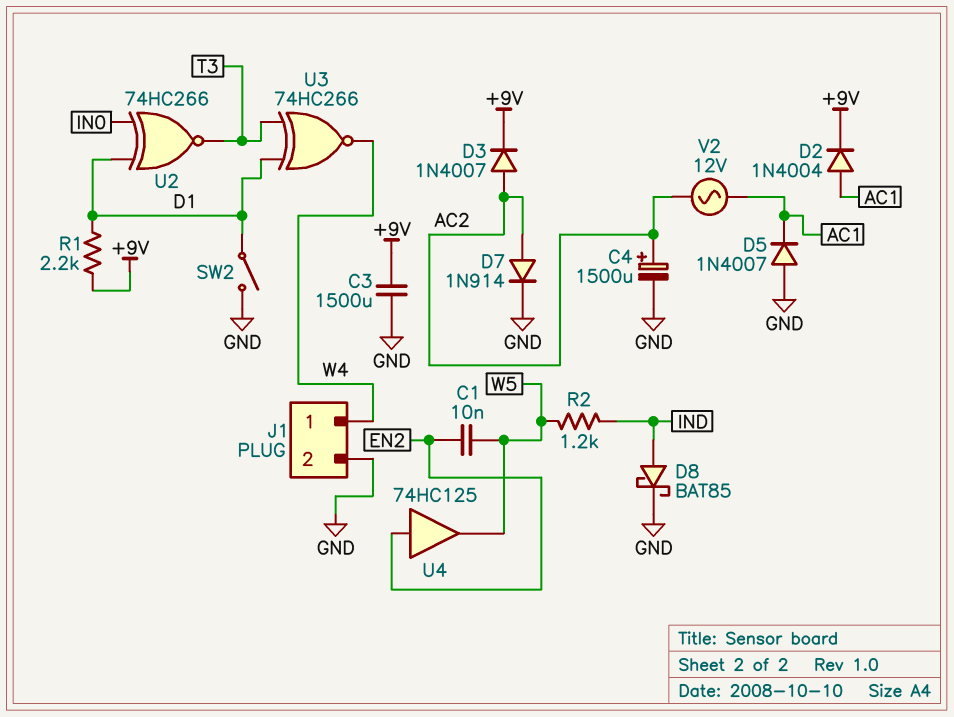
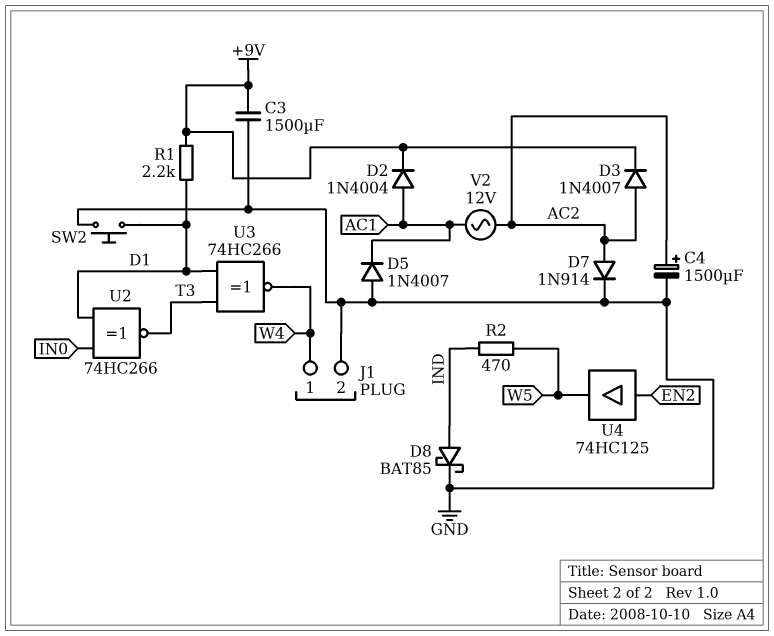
C1: 10nF (EN2, W5) -> none
R2: 1.2k (IND, W5) -> 470 (IND, W5)
SW2: switch (D1, GND) -> button (D1, GND)

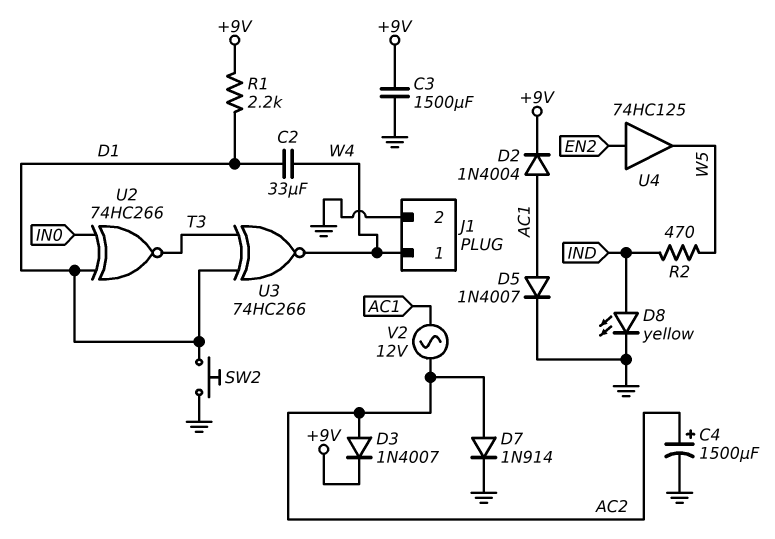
C2: none -> 33uF (D1, W4)
D5: diode 1N4007 (A GND, K AC1) -> diode 1N4007 (A AC1, K GND)
D8: schottky BAT85 (A IND, K GND) -> LED yellow (A IND, K GND)

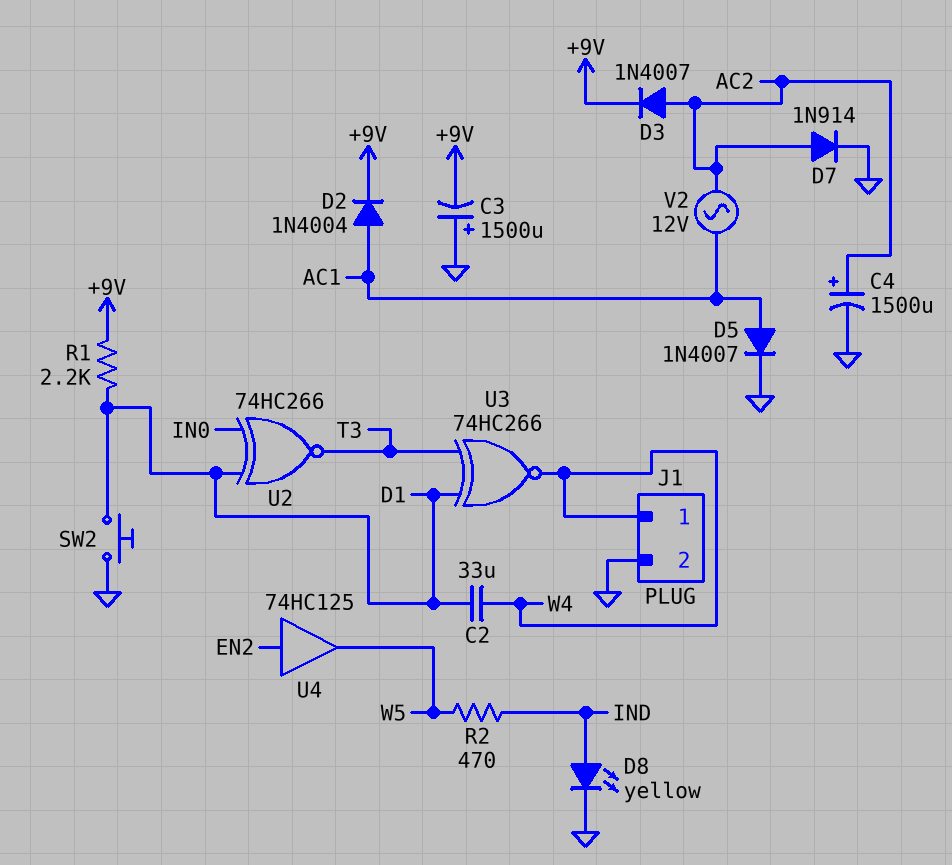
C3: 1500uF (+9V, GND) -> 1500uF (plus GND, minus +9V)

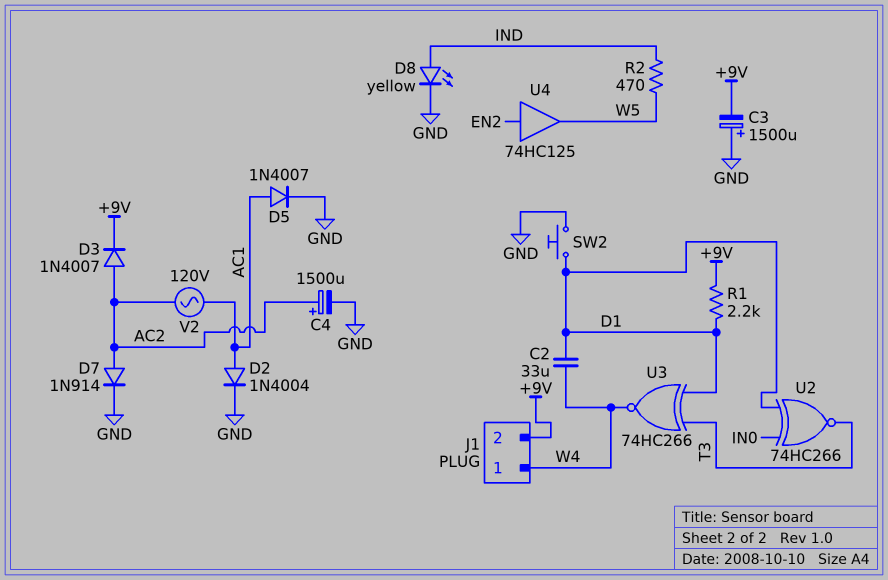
D2: diode 1N4004 (A AC1, K +9V) -> diode 1N4004 (A AC1, K GND)
J1 pin 2: GND -> +9V
V2: AC 12V (AC1, AC2) -> AC 120V (AC1, AC2)

